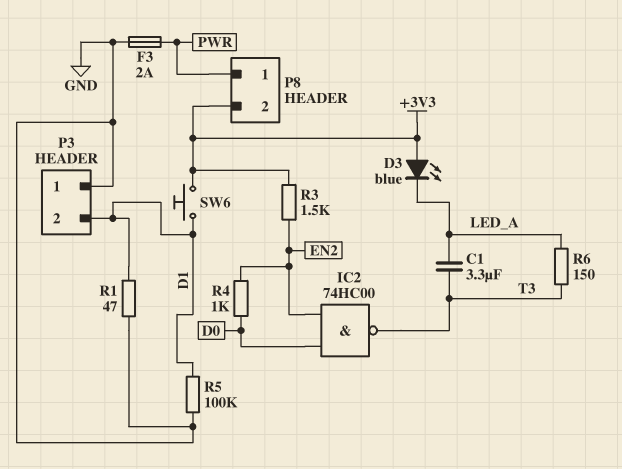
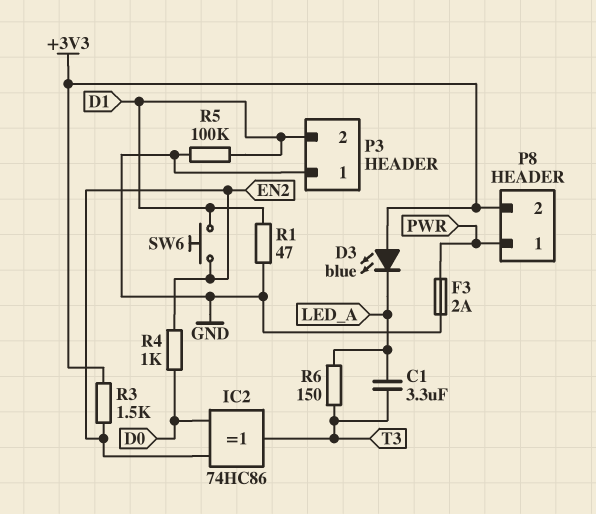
IC2: NAND 74HC00 (in D0, in EN2, out T3) -> XOR 74HC86 (in D0, in EN2, out T3)
SW6: button (+3V3, D1) -> button (D1, EN2)

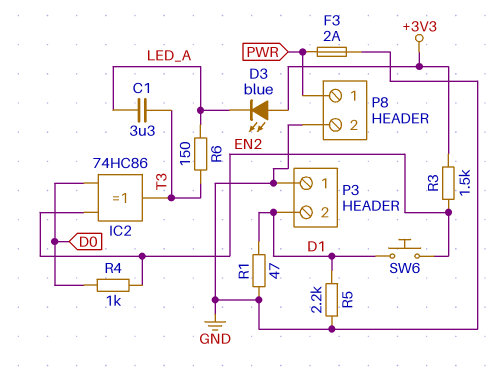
P8 pin 2: +3V3 -> GND
R5: 100k (D1, GND) -> 2.2k (D1, GND)

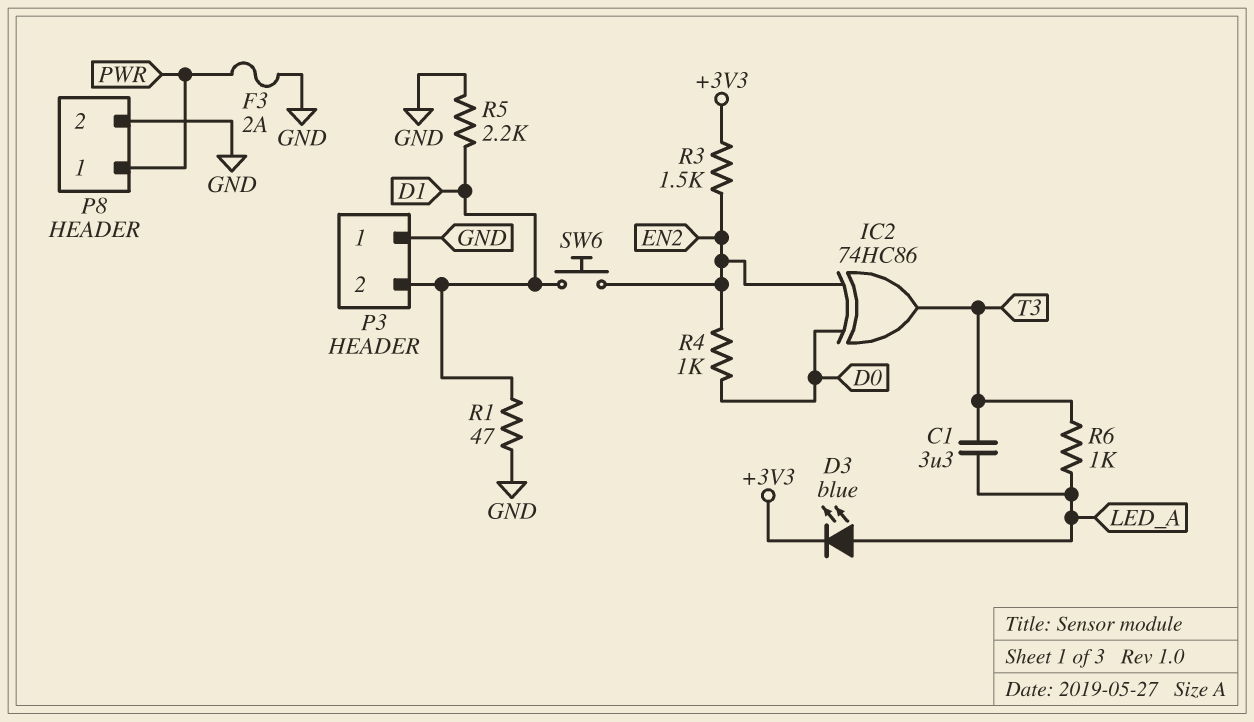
D3: LED blue (A +3V3, K LED_A) -> LED blue (A LED_A, K +3V3)
R6: 150 (LED_A, T3) -> 1k (LED_A, T3)

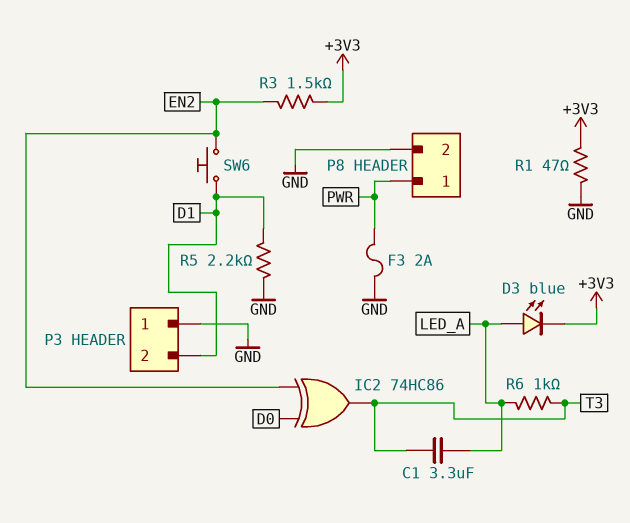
R1: 47 (D1, GND) -> 47 (+3V3, GND)
R4: 1k (D0, EN2) -> none

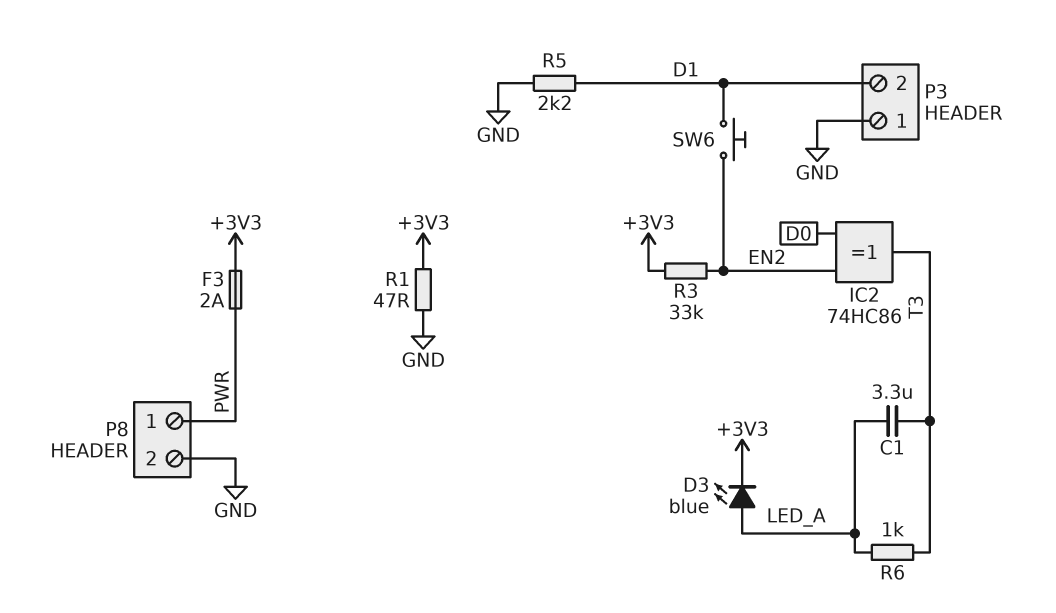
F3: 2A (GND, PWR) -> 2A (+3V3, PWR)
R3: 1.5k (+3V3, EN2) -> 33k (+3V3, EN2)

